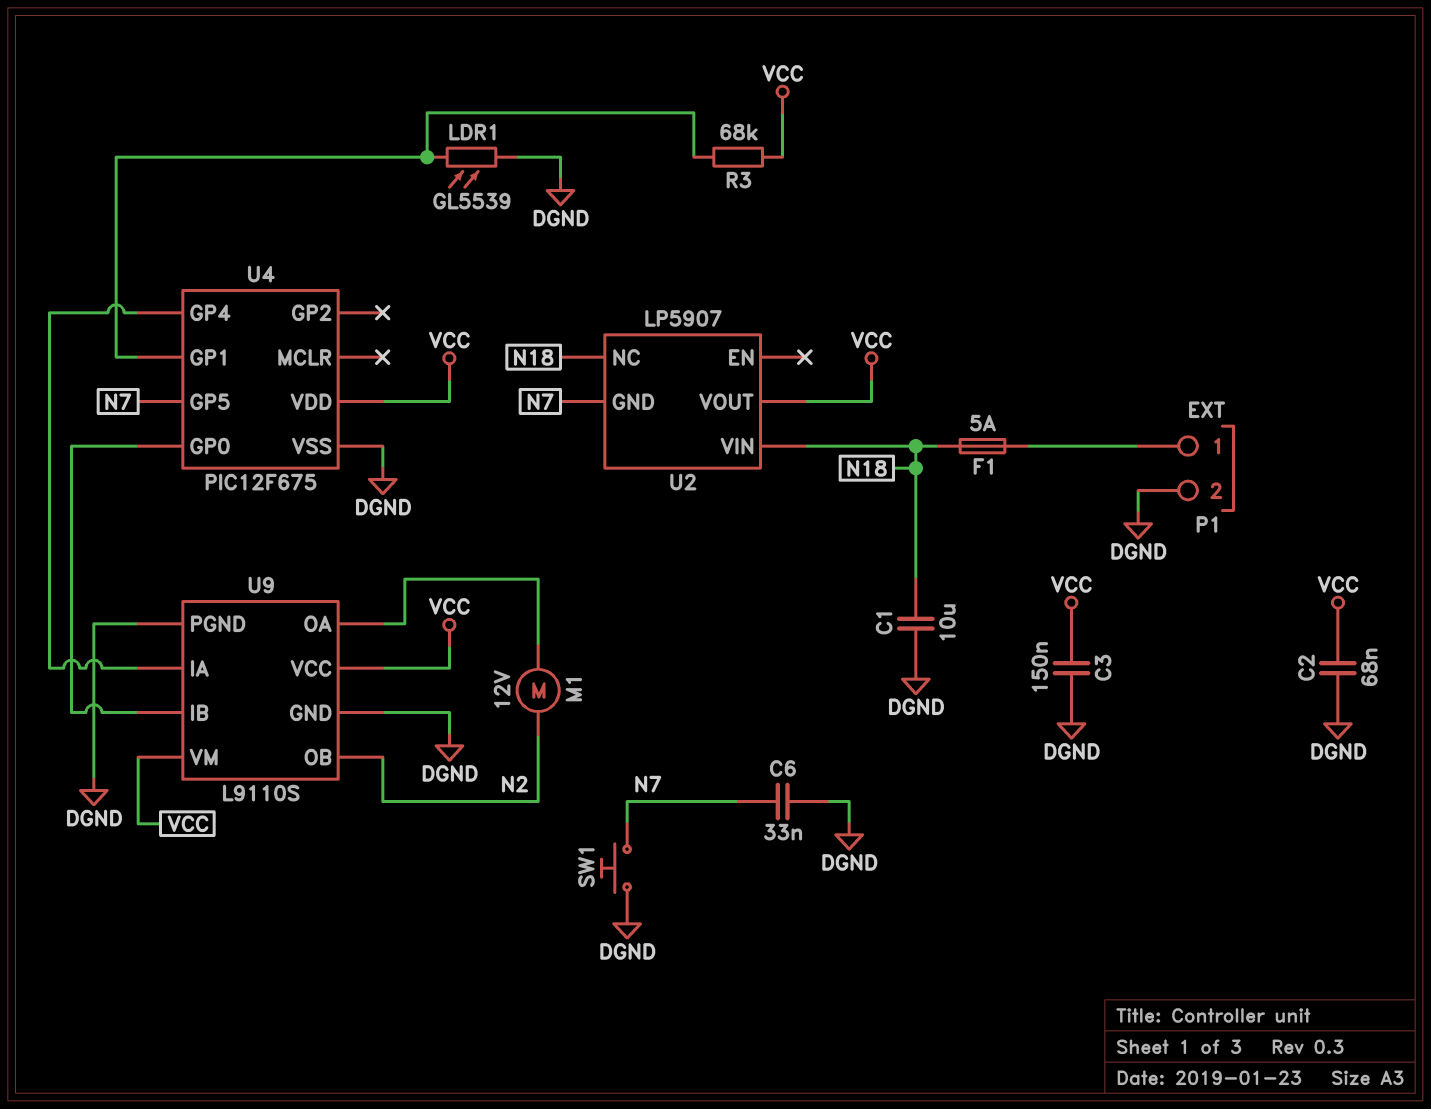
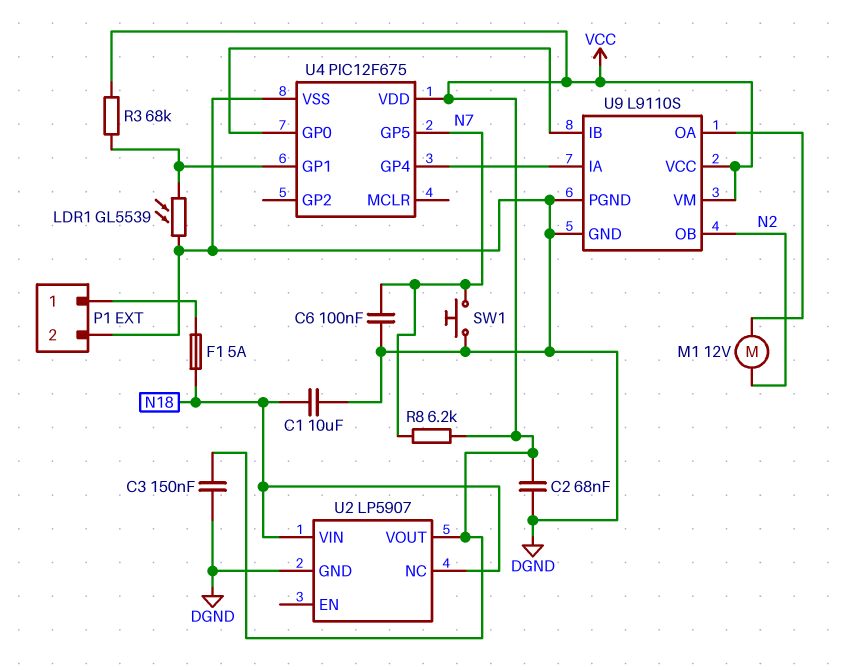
C6: 33nF (DGND, N7) -> 100nF (DGND, N7)
R8: none -> 6.2k (N7, VCC)
U2 pin GND: N7 -> DGND

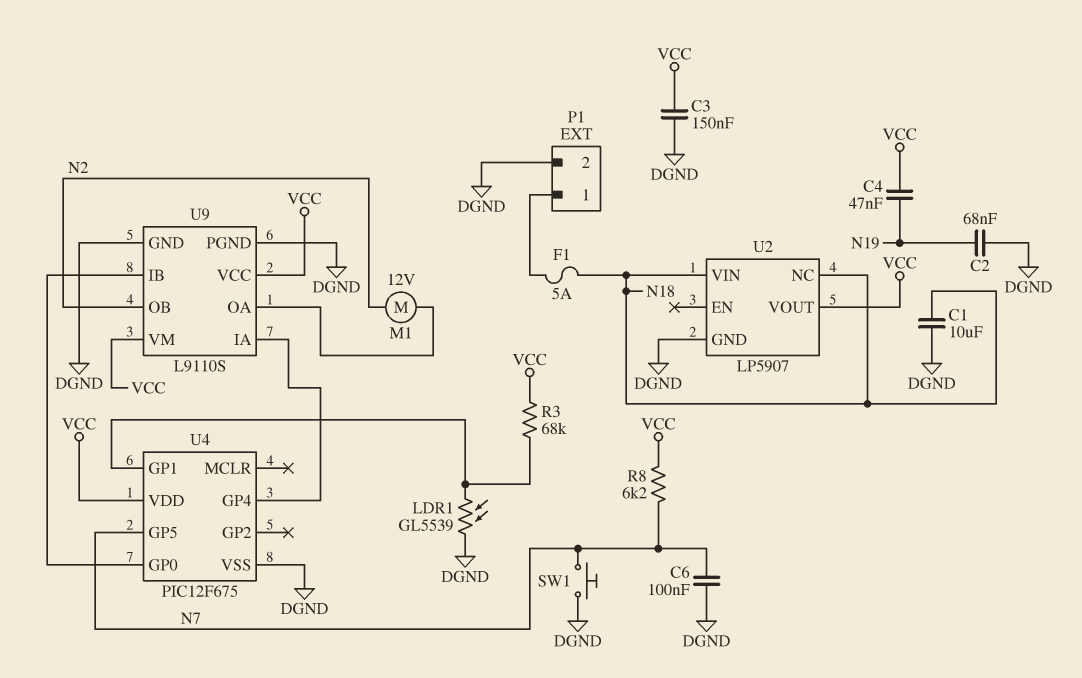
C2: 68nF (DGND, VCC) -> 68nF (DGND, N19)
C4: none -> 47nF (N19, VCC)

